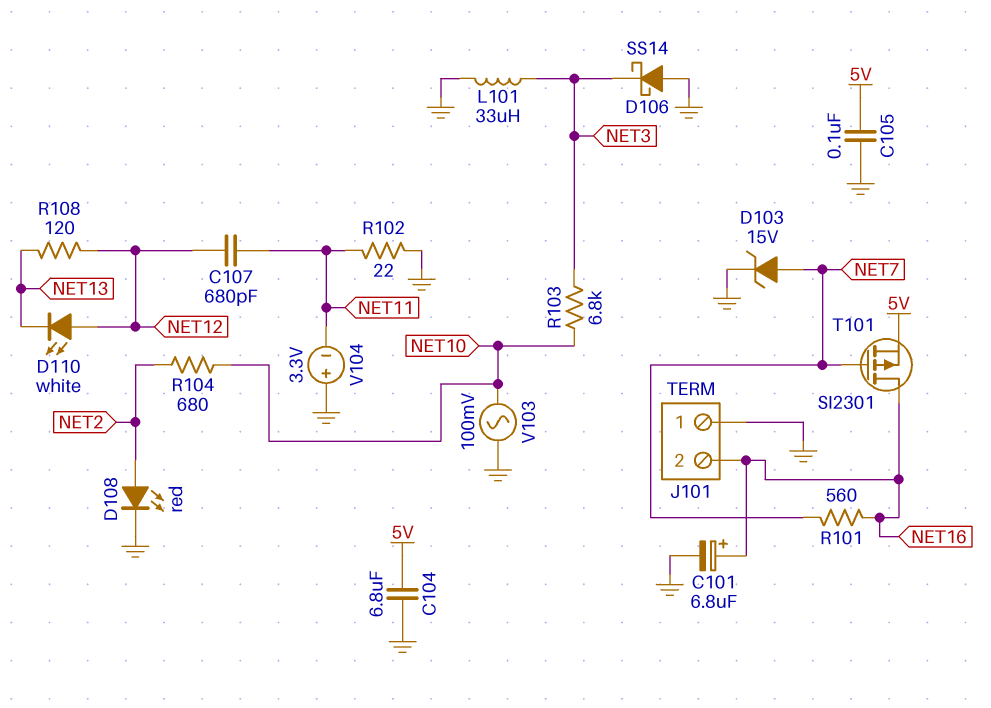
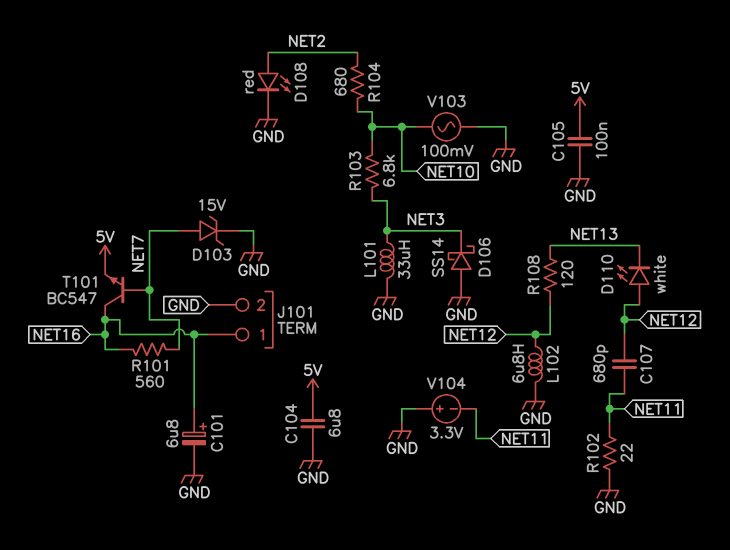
J101 pin 1: GND -> NET16
J101 pin 2: NET16 -> GND
L102: none -> 6.8uH (GND, NET12)
T101: PMOS SI2301 (G NET7, D NET16, S 5V) -> NPN BC547 (B NET7, C NET16, E 5V)

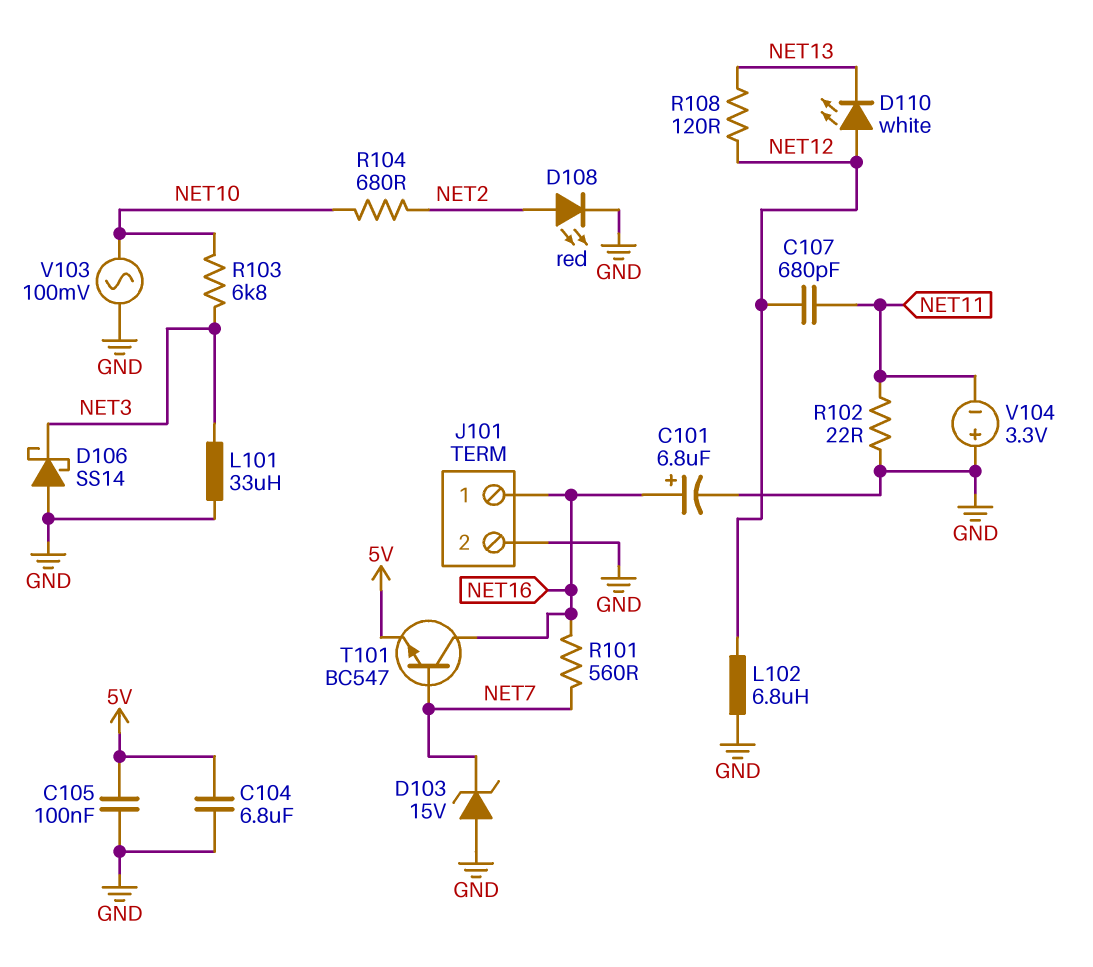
D103: zener 15V (A NET7, K GND) -> zener 15V (A GND, K NET7)

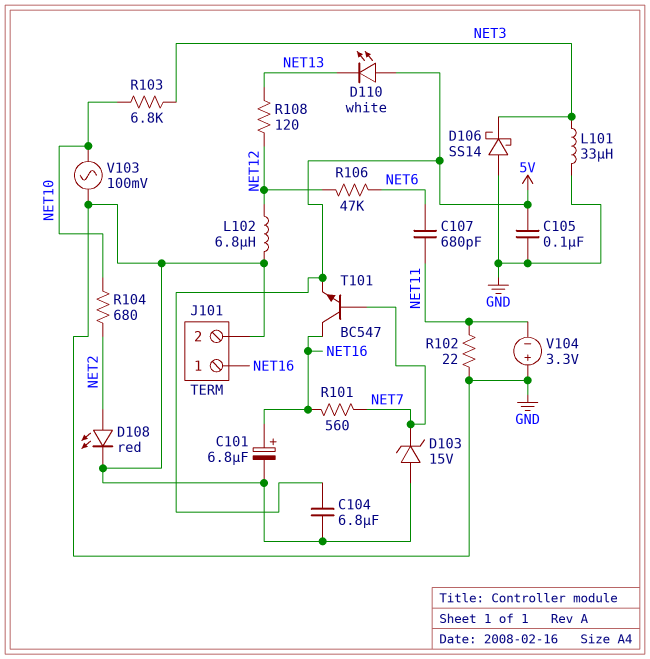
C107: 680pF (NET11, NET12) -> 680pF (NET6, NET11)
D110: LED white (A NET12, K NET13) -> LED white (A 5V, K NET13)
R106: none -> 47k (NET6, NET12)

